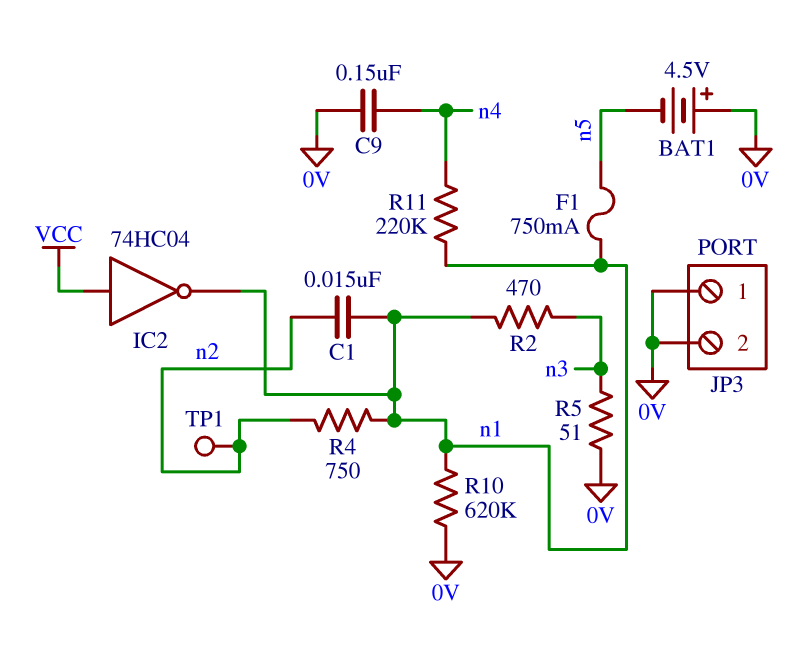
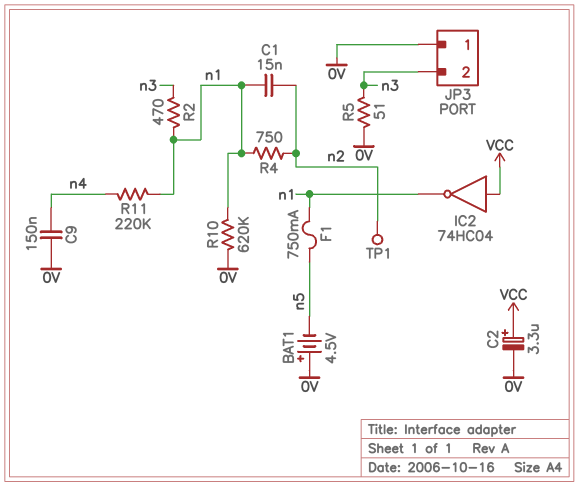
C2: none -> 3.3uF (plus VCC, minus 0V)
JP3 pin 2: 0V -> n3

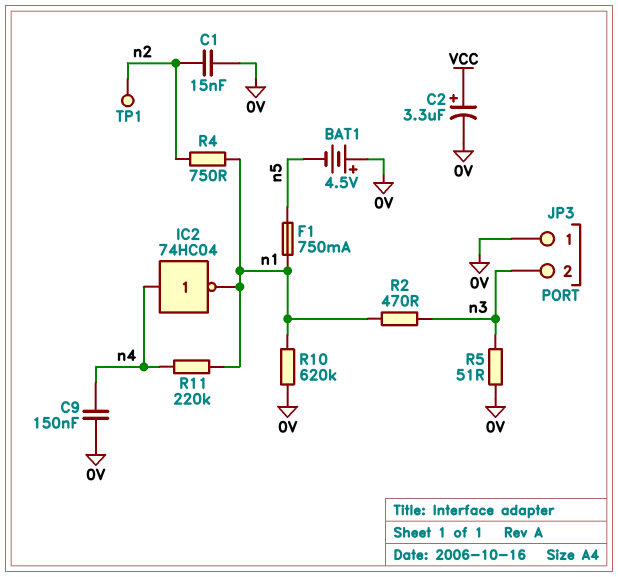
C1: 15nF (n1, n2) -> 15nF (0V, n2)
IC2: NOT 74HC04 (in VCC, out n1) -> NOT 74HC04 (in n4, out n1)

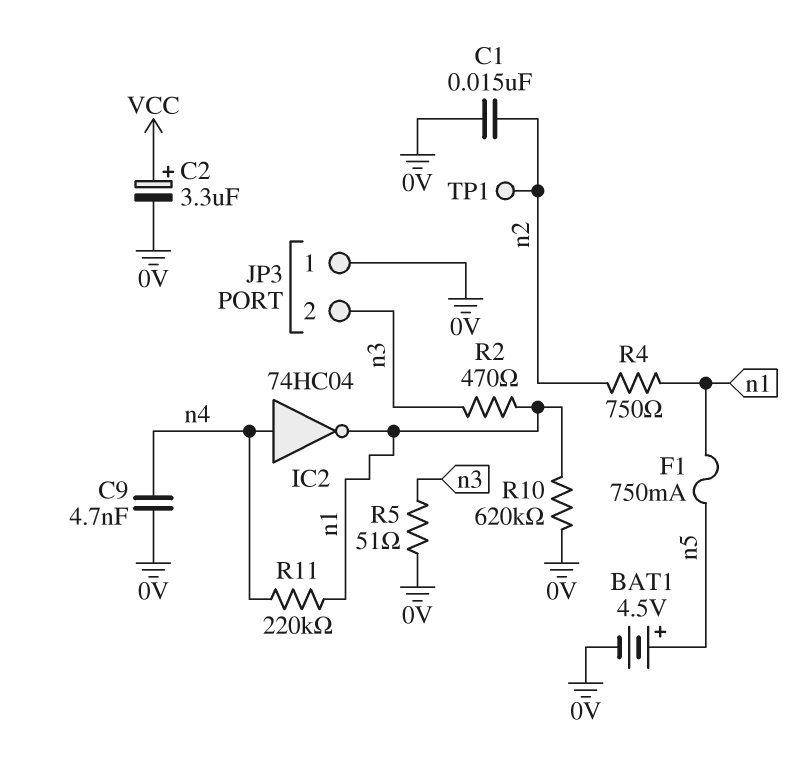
BAT1: 4.5V (plus 0V, minus n5) -> 4.5V (plus n5, minus 0V)
C9: 150nF (0V, n4) -> 4.7nF (0V, n4)

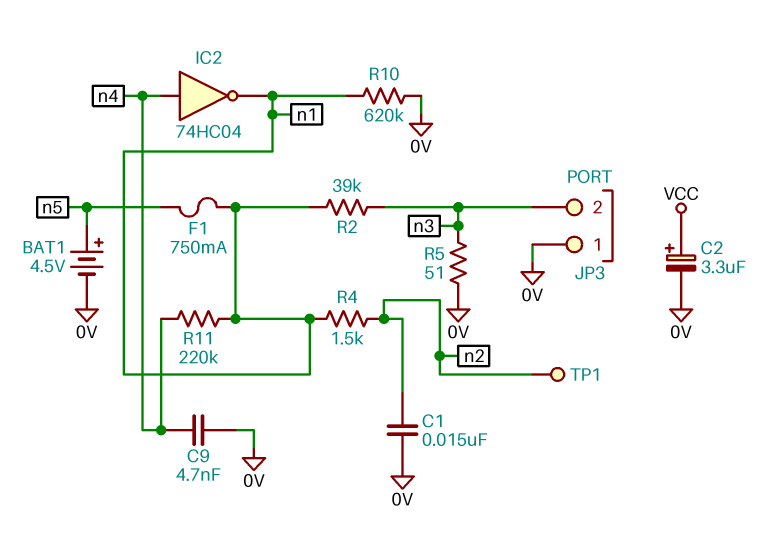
R2: 470 (n1, n3) -> 39k (n1, n3)
R4: 750 (n1, n2) -> 1.5k (n1, n2)

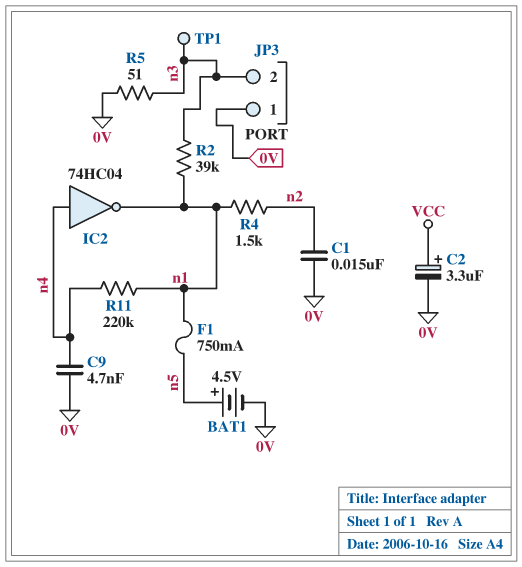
R10: 620k (0V, n1) -> none
TP1: test point (n2) -> test point (n3)

